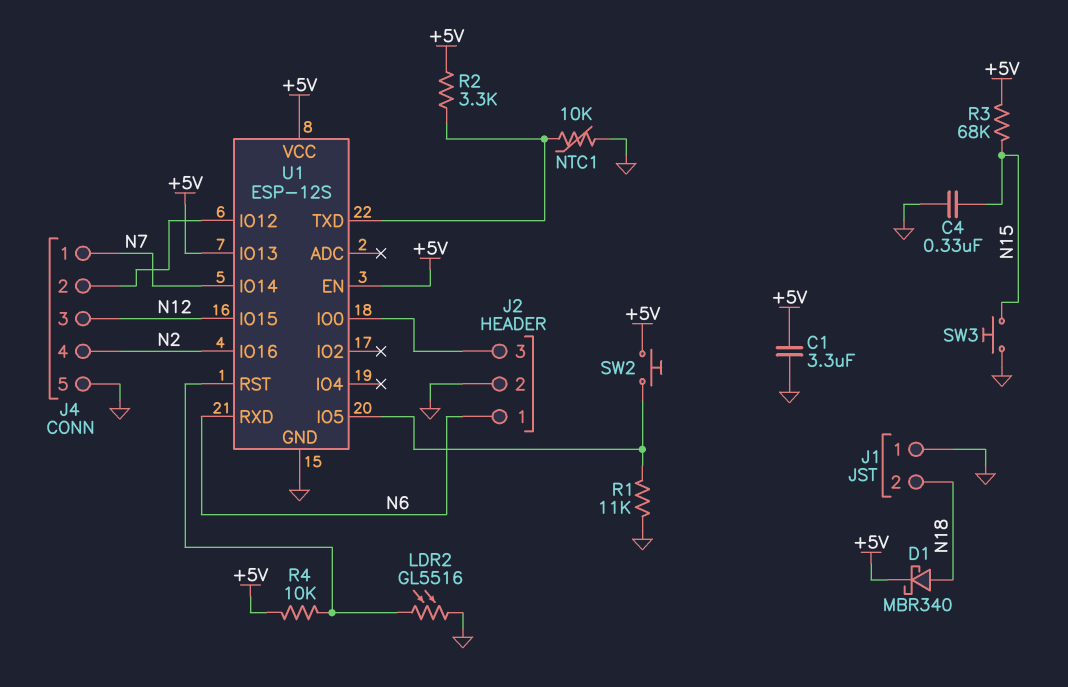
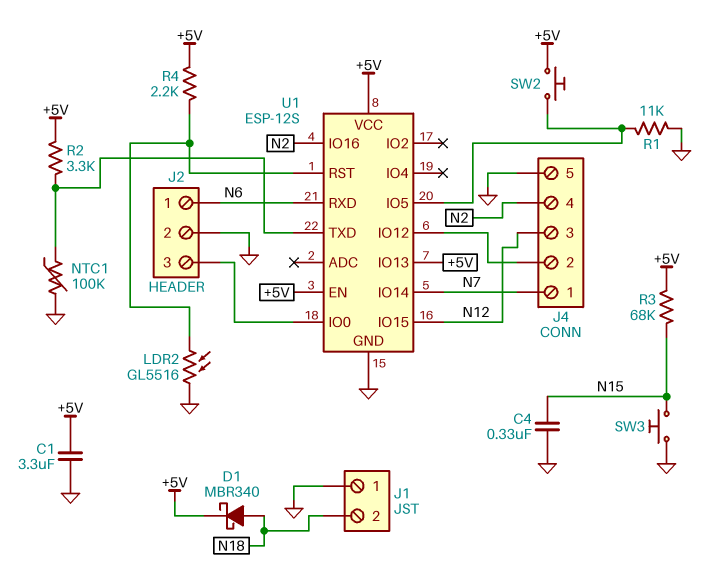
NTC1: 10k (GND, U1/TXD) -> 100k (GND, U1/TXD)
R4: 10k (+5V, U1/RST) -> 2.2k (+5V, U1/RST)

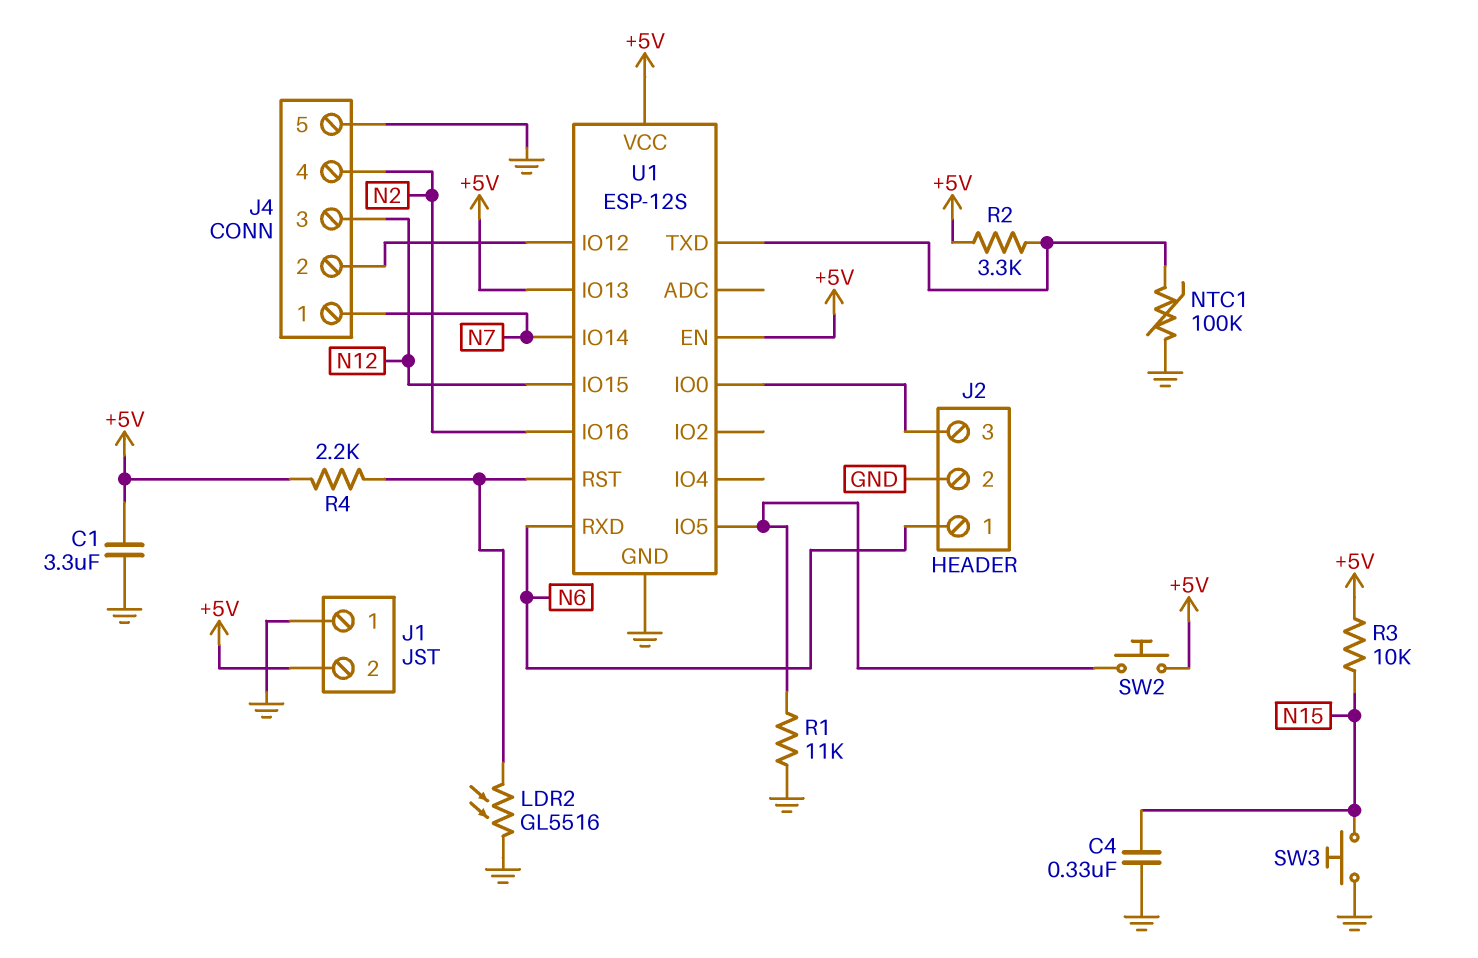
D1: schottky MBR340 (A N18, K +5V) -> none
J1 pin 2: N18 -> +5V
R3: 68k (+5V, N15) -> 10k (+5V, N15)

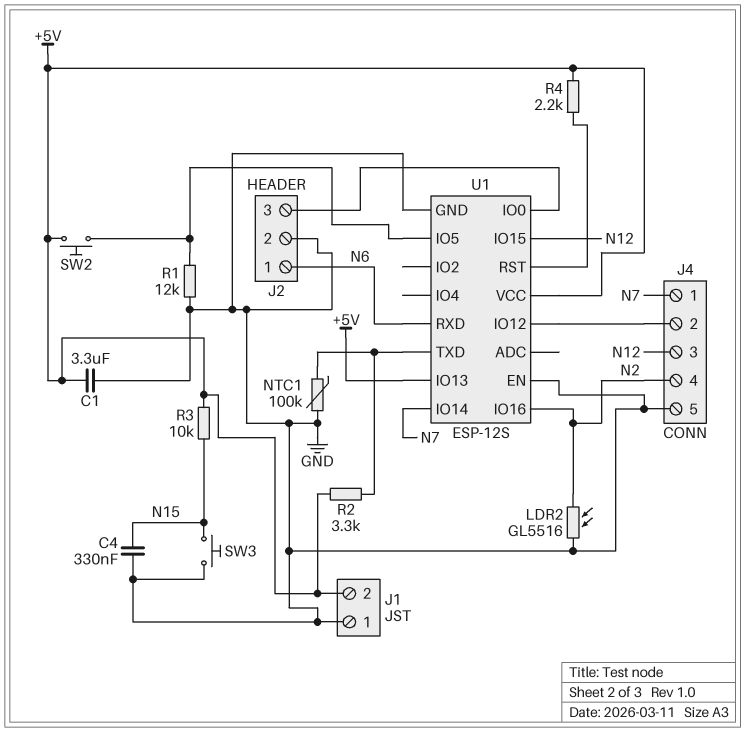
LDR2: GL5516 (GND, U1/RST) -> GL5516 (GND, N2)
R1: 11k (GND, U1/IO5) -> 12k (GND, U1/IO5)
U1 pin EN: +5V -> GND

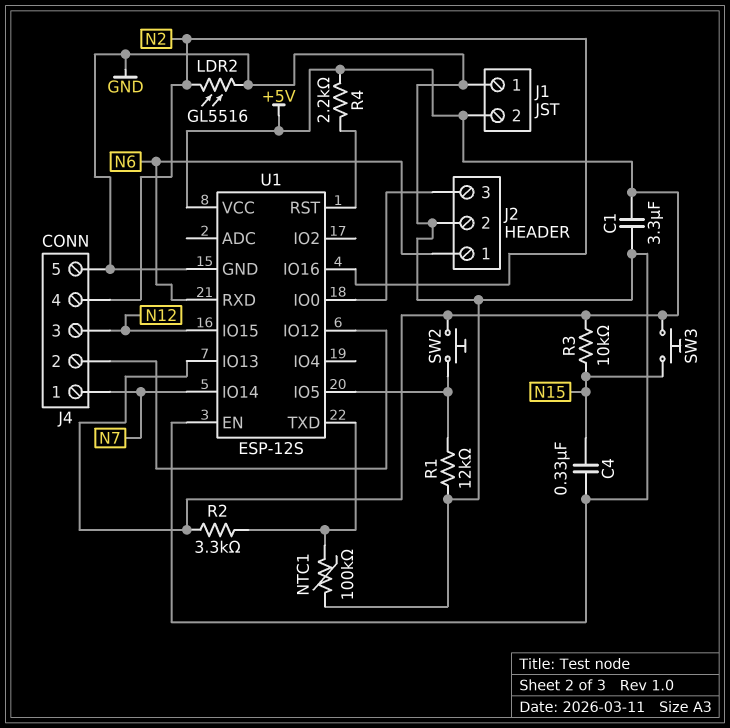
SW3: button (GND, N15) -> button (+5V, N15)

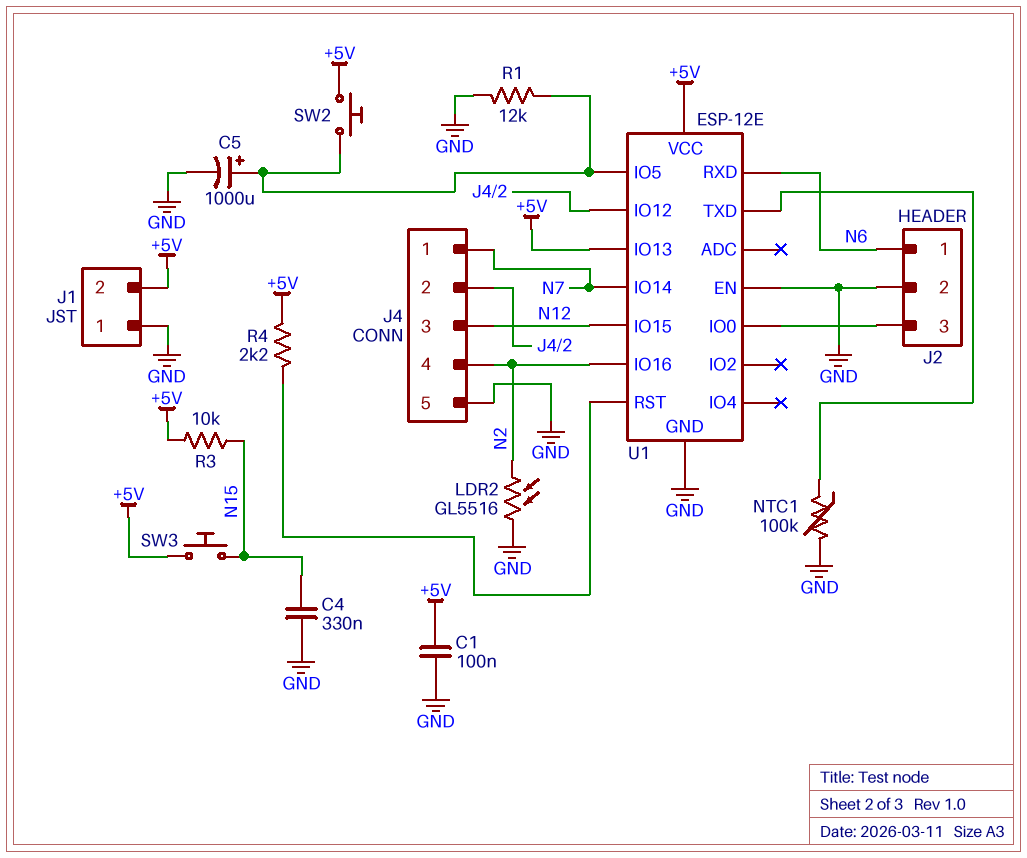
C1: 3.3uF (+5V, GND) -> 100nF (+5V, GND)
C5: none -> 1000uF (plus U1/IO5, minus GND)
R2: 3.3k (+5V, U1/TXD) -> none
U1: ESP-12S -> ESP-12E

